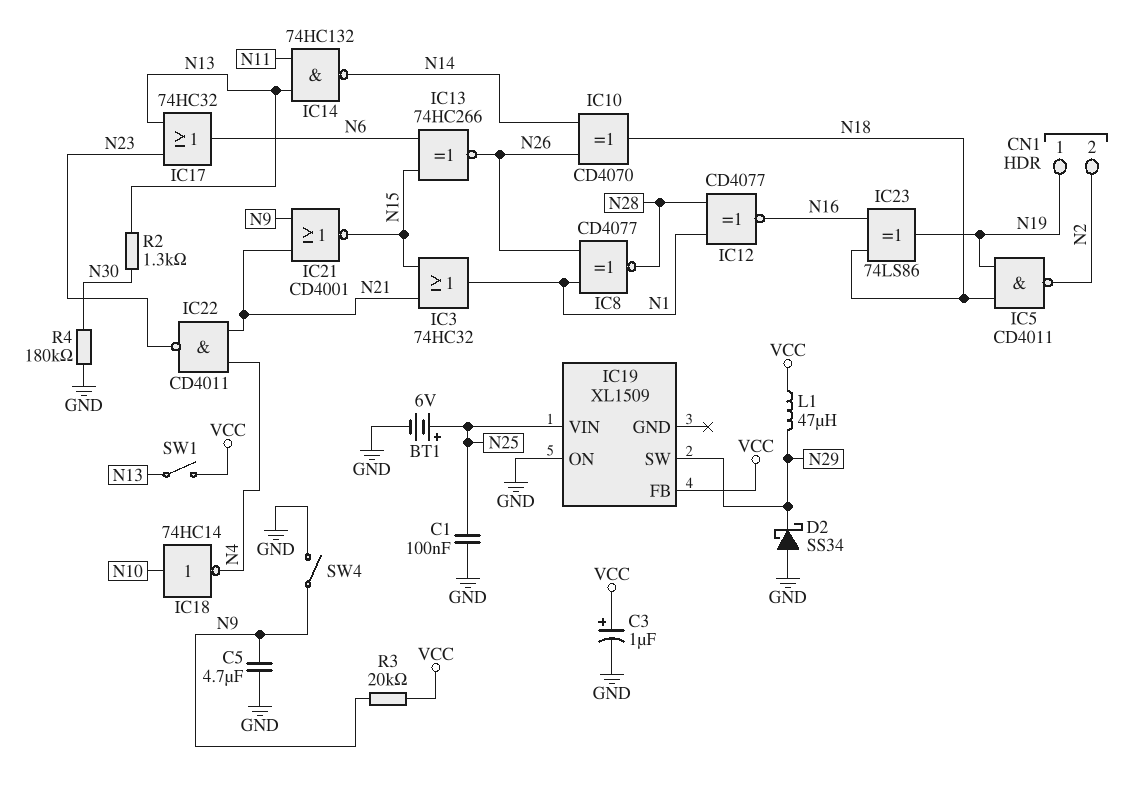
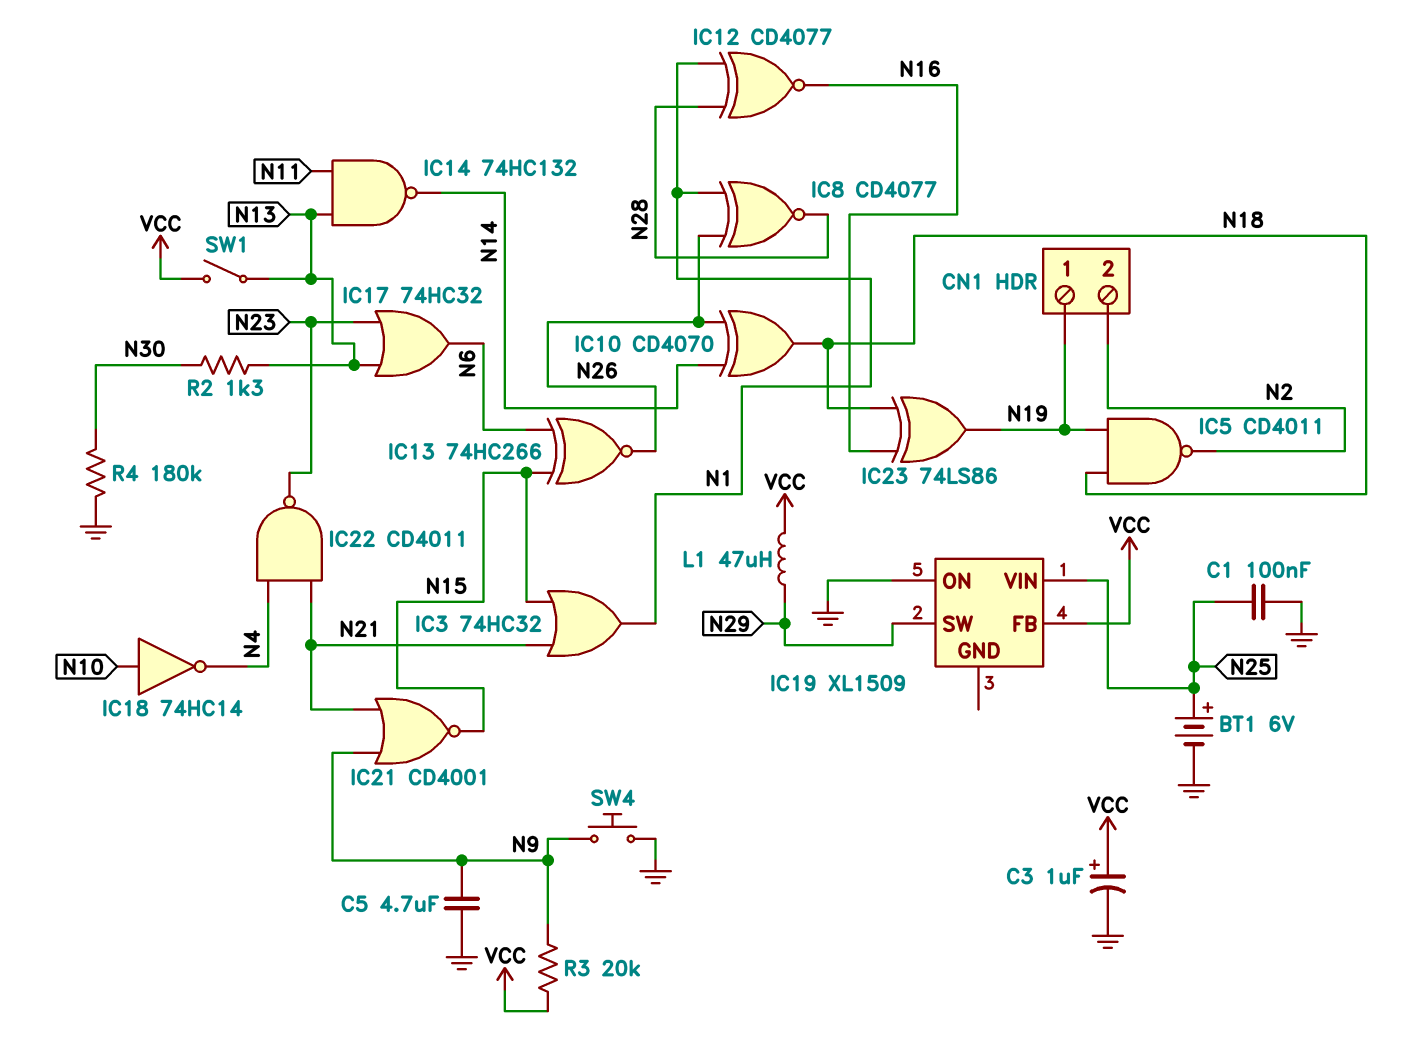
D2: schottky SS34 (A GND, K N29) -> none
SW4: switch (GND, N9) -> button (GND, N9)

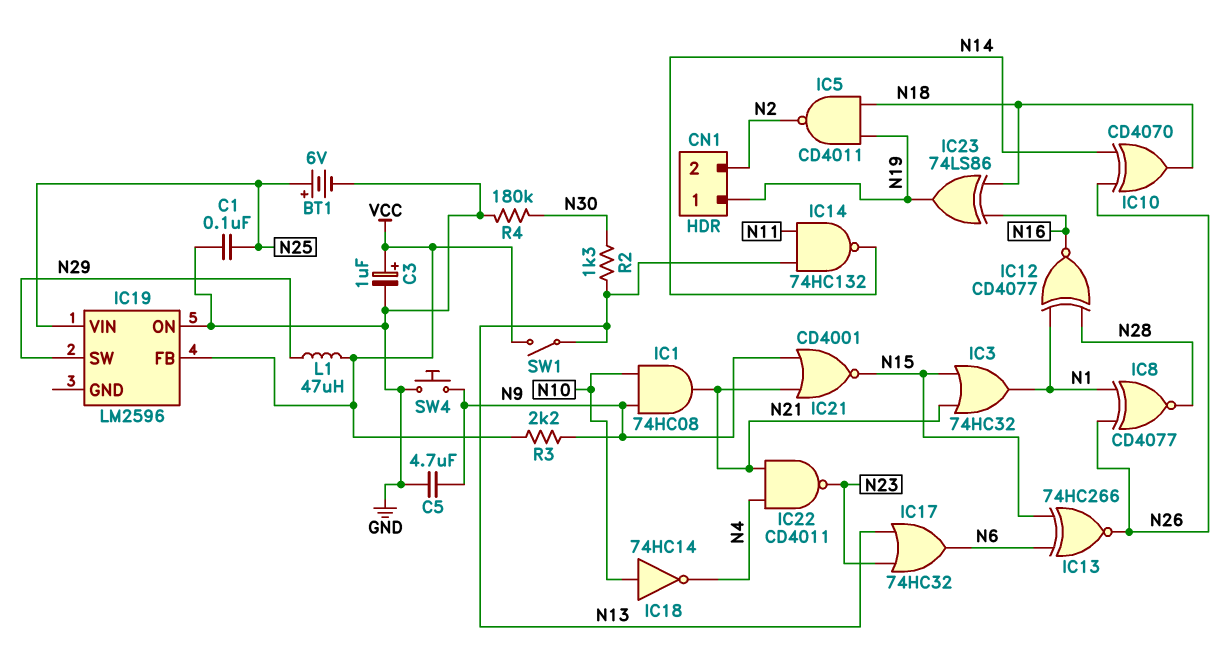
IC1: none -> AND 74HC08 (in N9, in N10, out N21)
IC19: XL1509 -> LM2596
R3: 20k (N9, VCC) -> 2.2k (N9, VCC)

